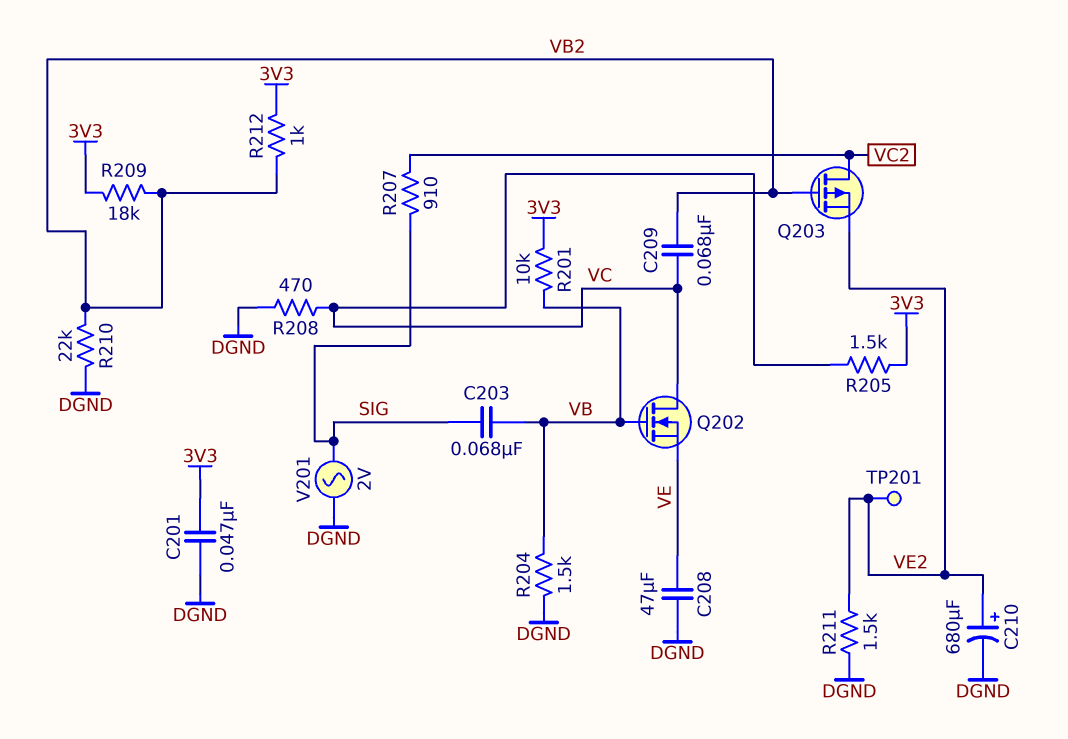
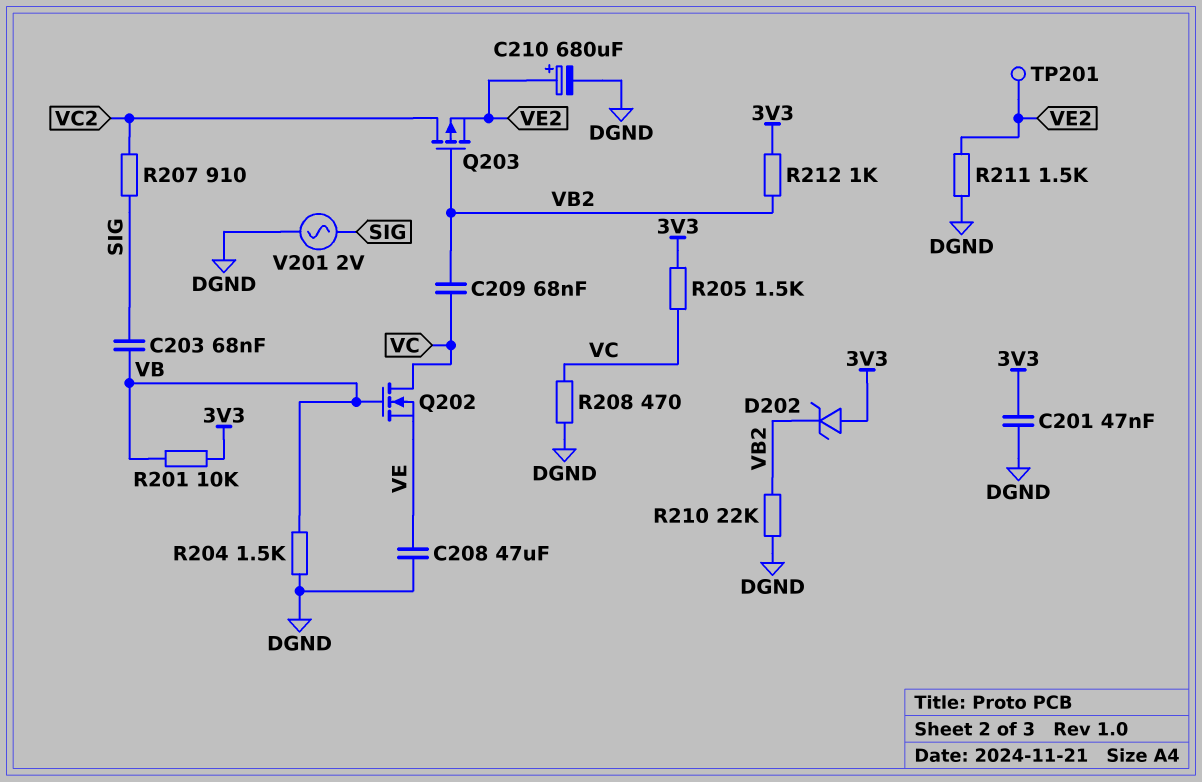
D202: none -> zener (A 3V3, K VB2)
R209: 18k (3V3, VB2) -> none

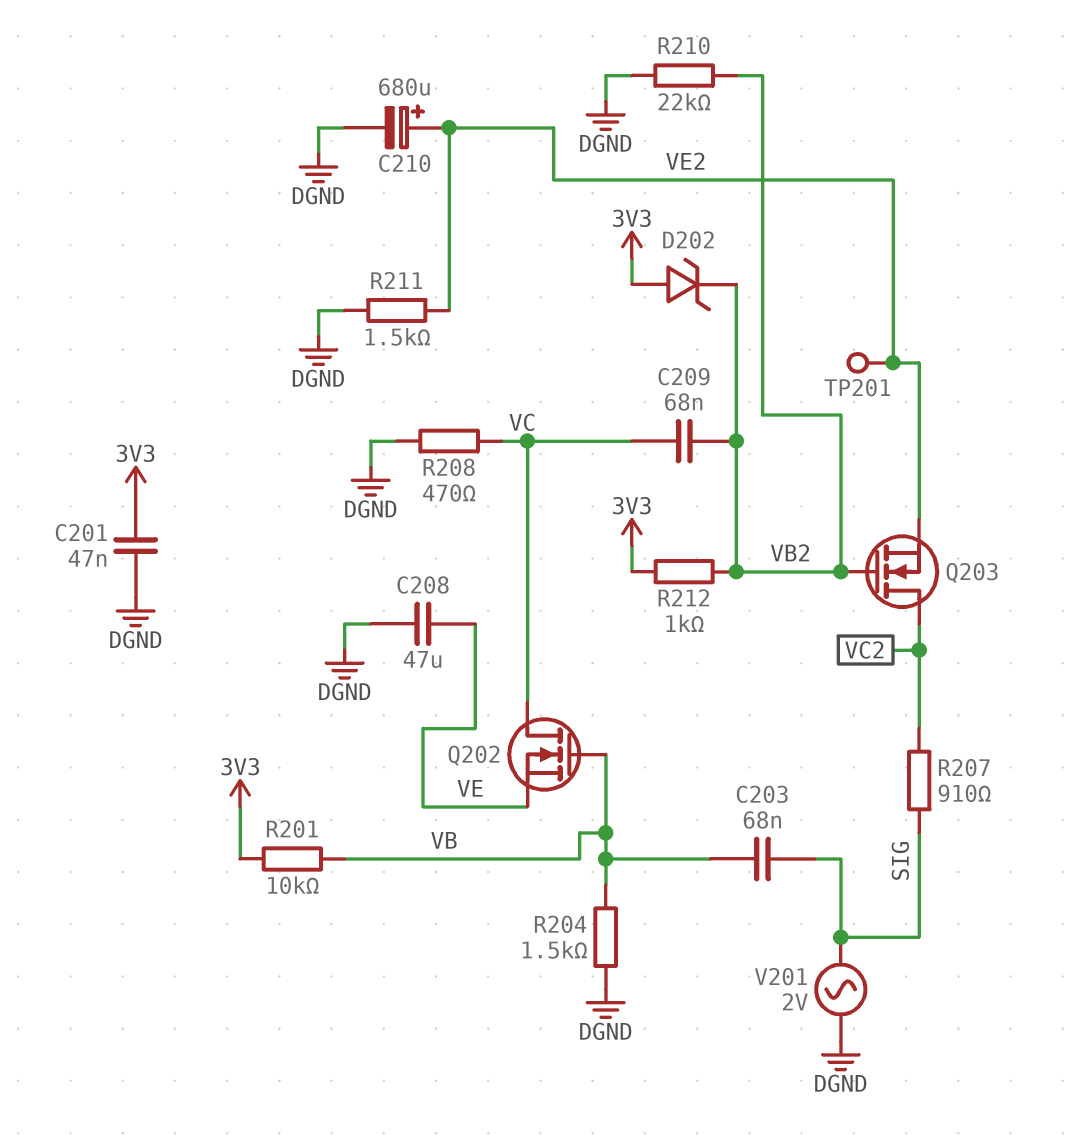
Q203: PMOS (G VB2, D VC2, S VE2) -> NMOS (G VB2, D VC2, S VE2)
R205: 1.5k (3V3, VC) -> none

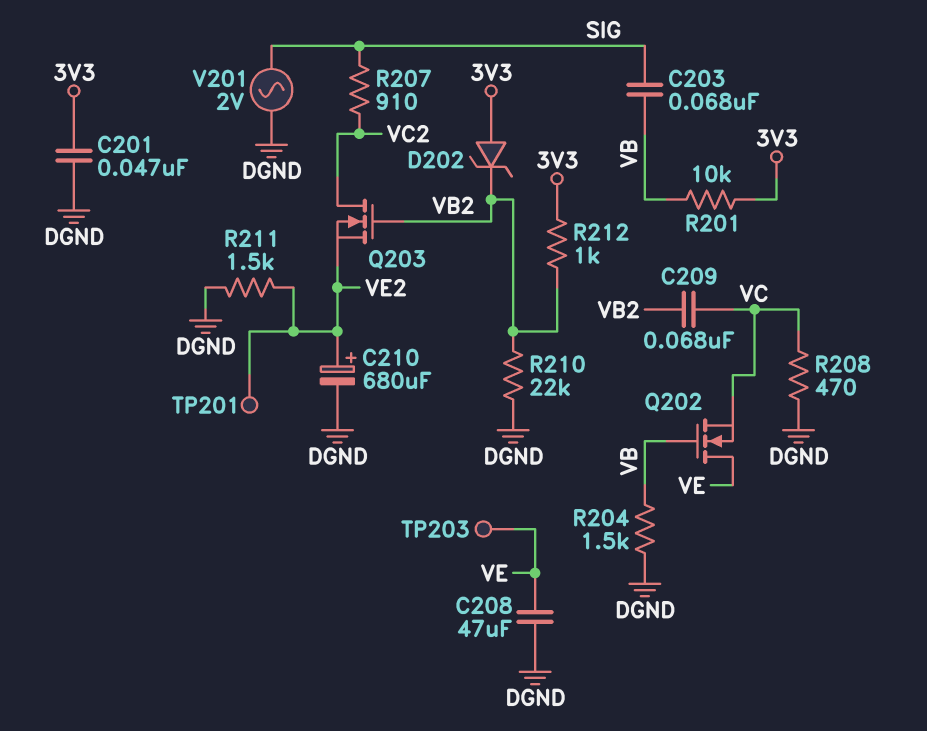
Q202: NMOS (G VB, D VC, S VE) -> NMOS (G VB, D VE, S VC)
TP203: none -> test point (VE)

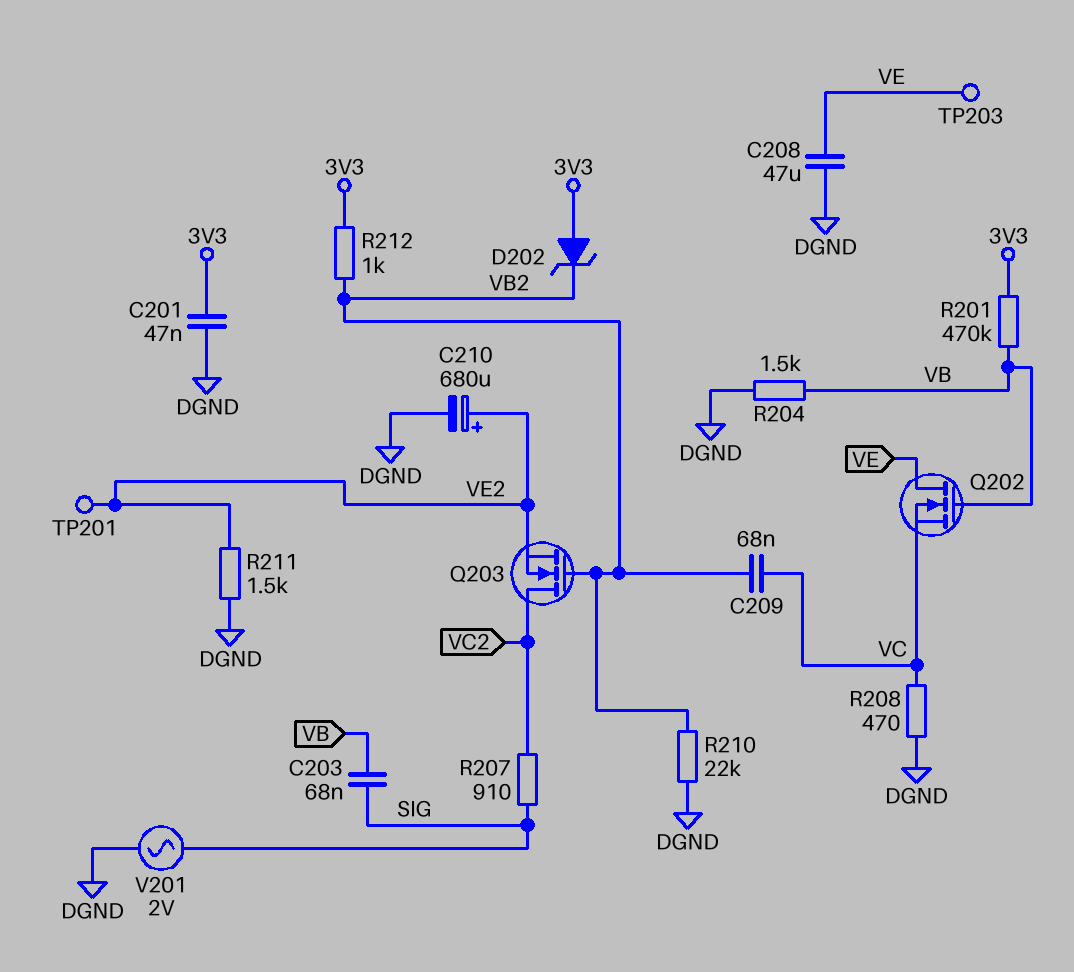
R201: 10k (3V3, VB) -> 470k (3V3, VB)

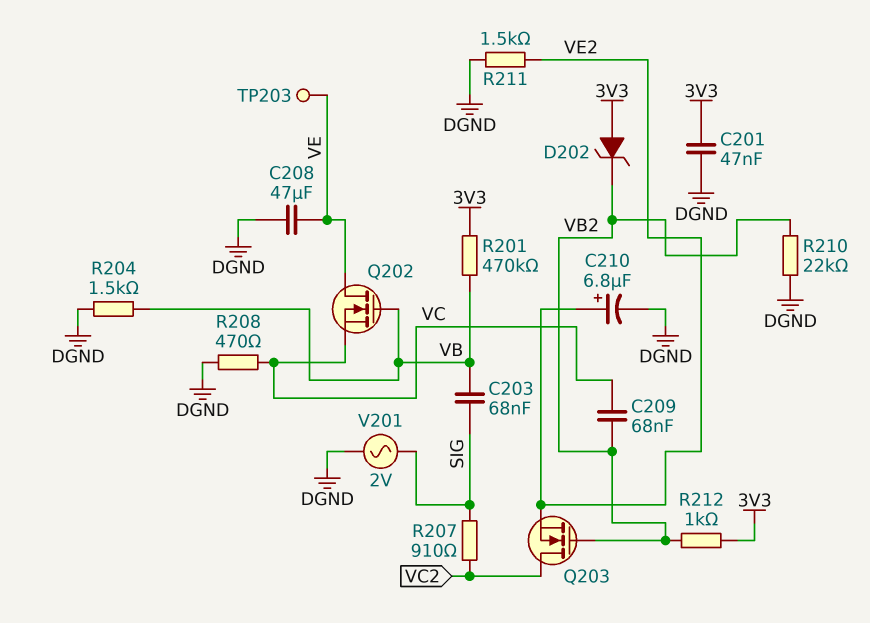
C210: 680uF (plus VE2, minus DGND) -> 6.8uF (plus VE2, minus DGND)
TP201: test point (VE2) -> none

